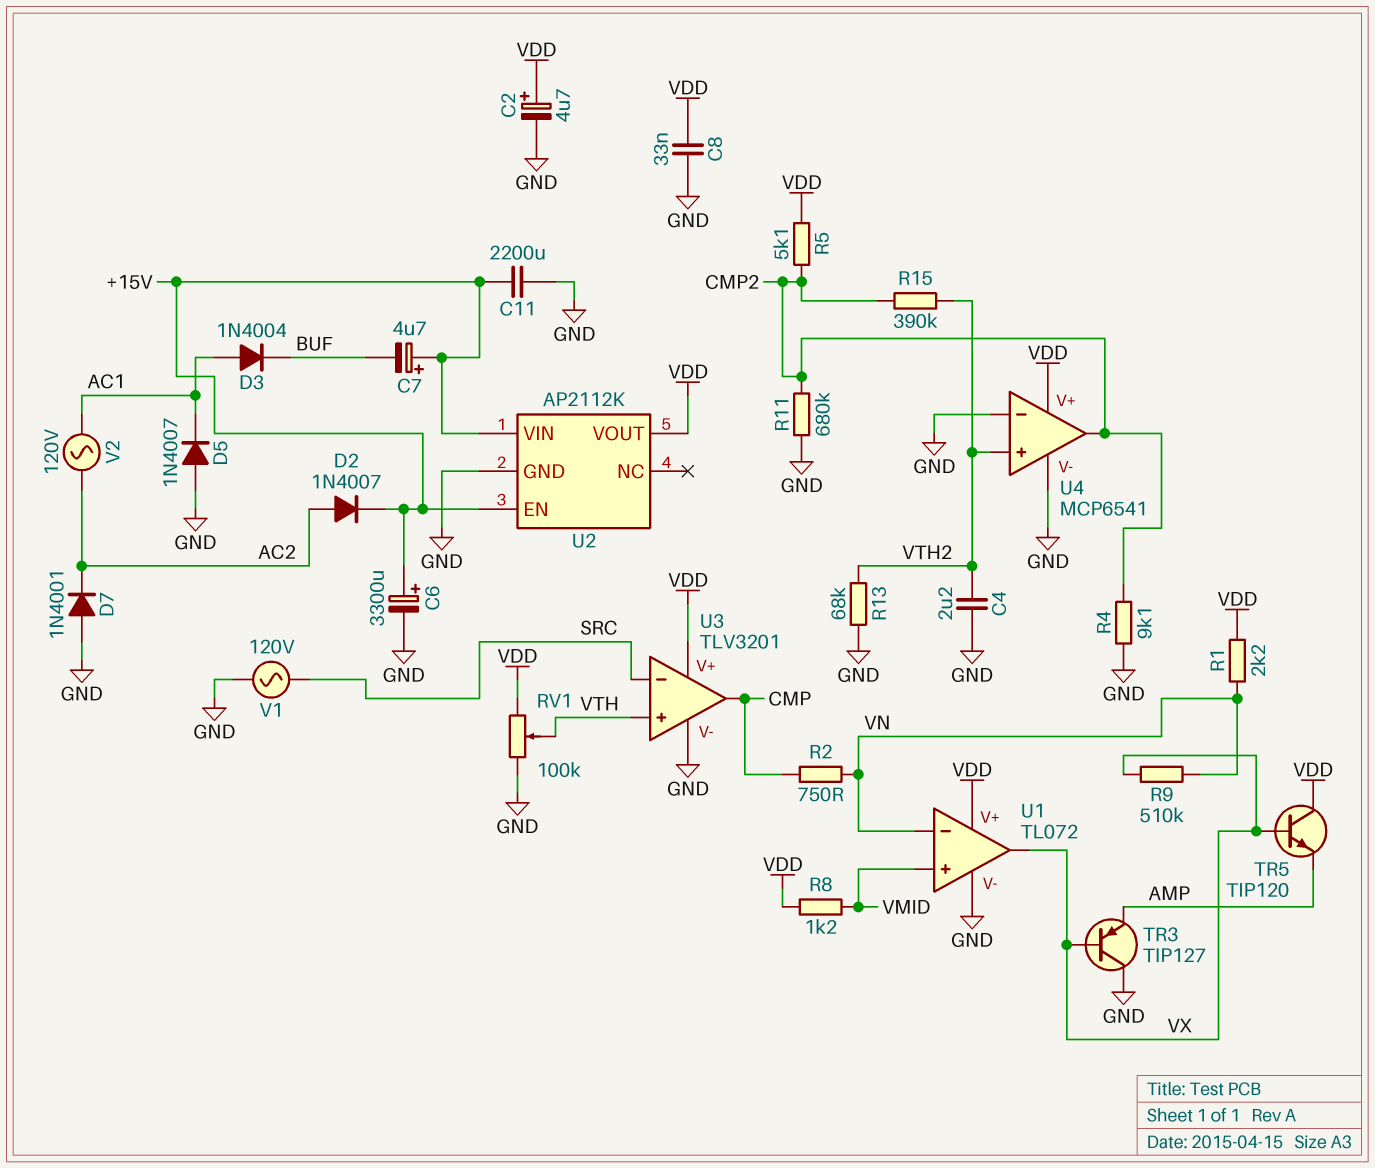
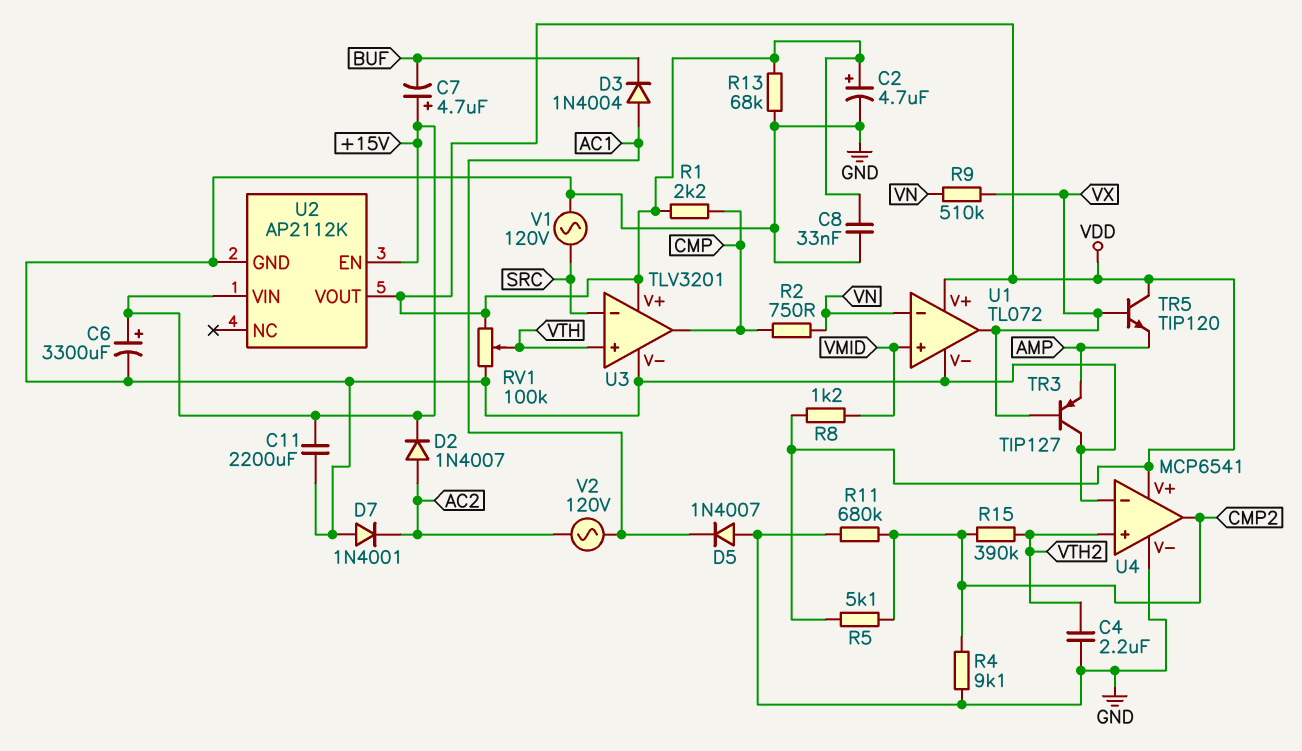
R1: 2.2k (VDD, VN) -> 2.2k (CMP, VDD)
R13: 68k (GND, VTH2) -> 68k (GND, VDD)

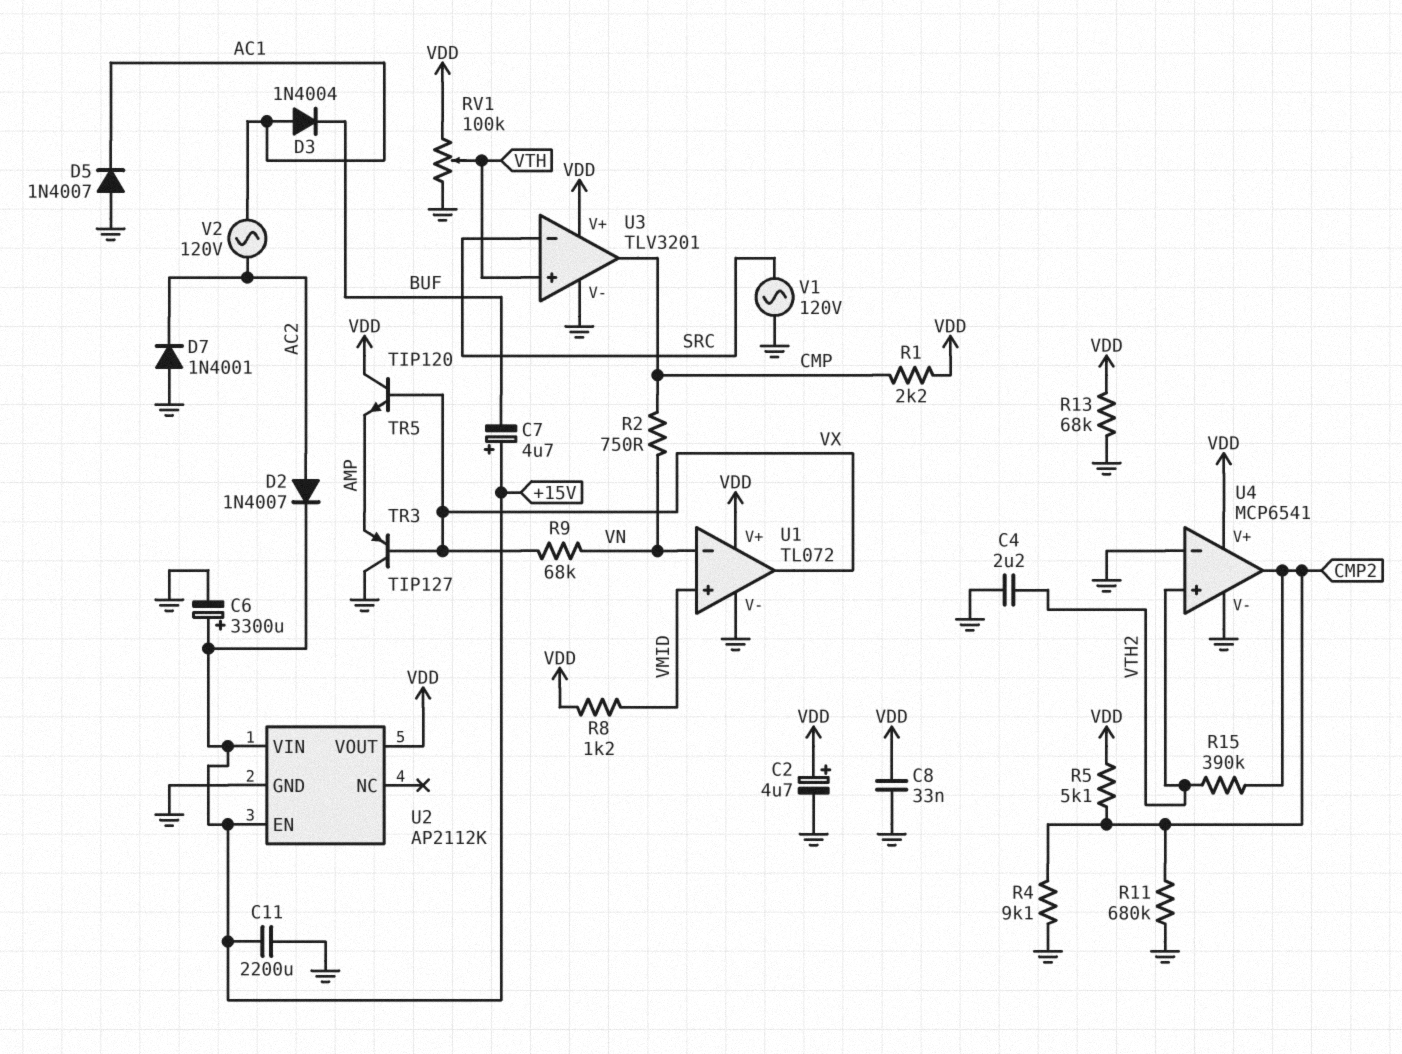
R9: 510k (VN, VX) -> 68k (VN, VX)

